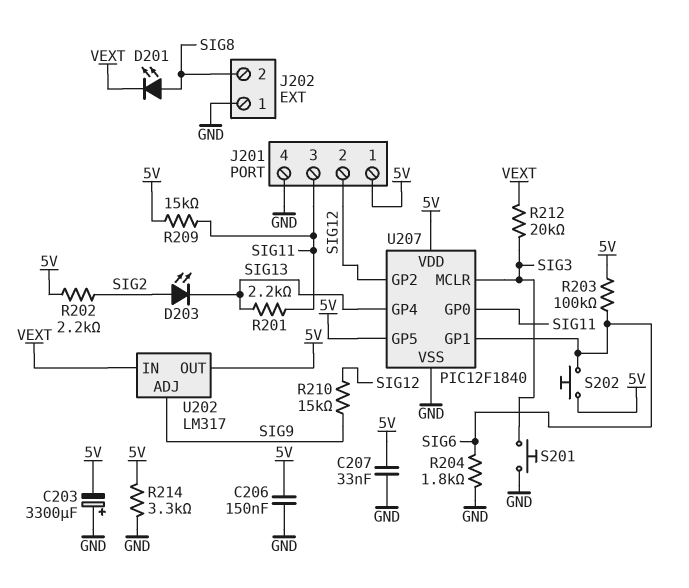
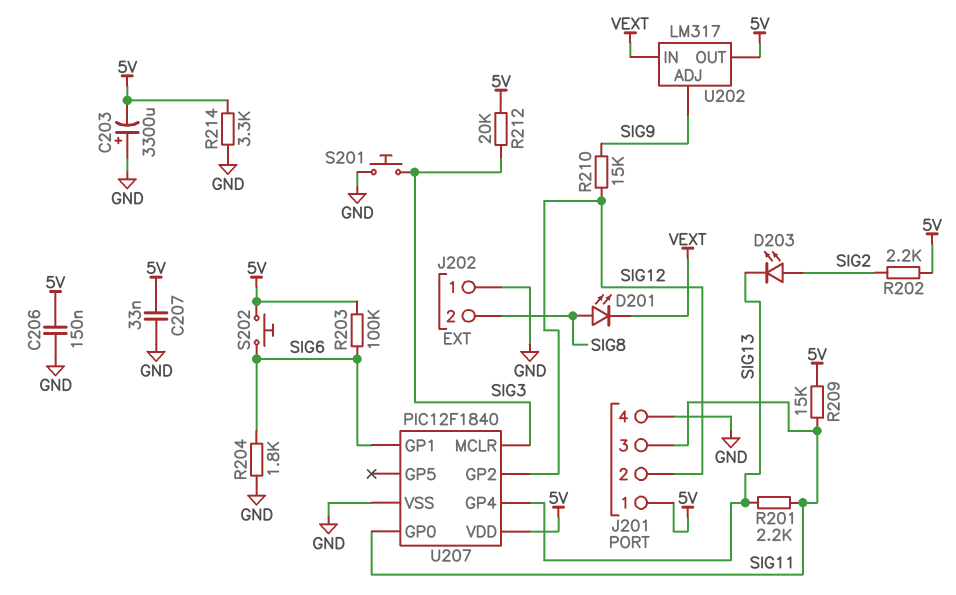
R212: 20k (SIG3, VEXT) -> 20k (5V, SIG3)
U207 pin GP5: 5V -> none

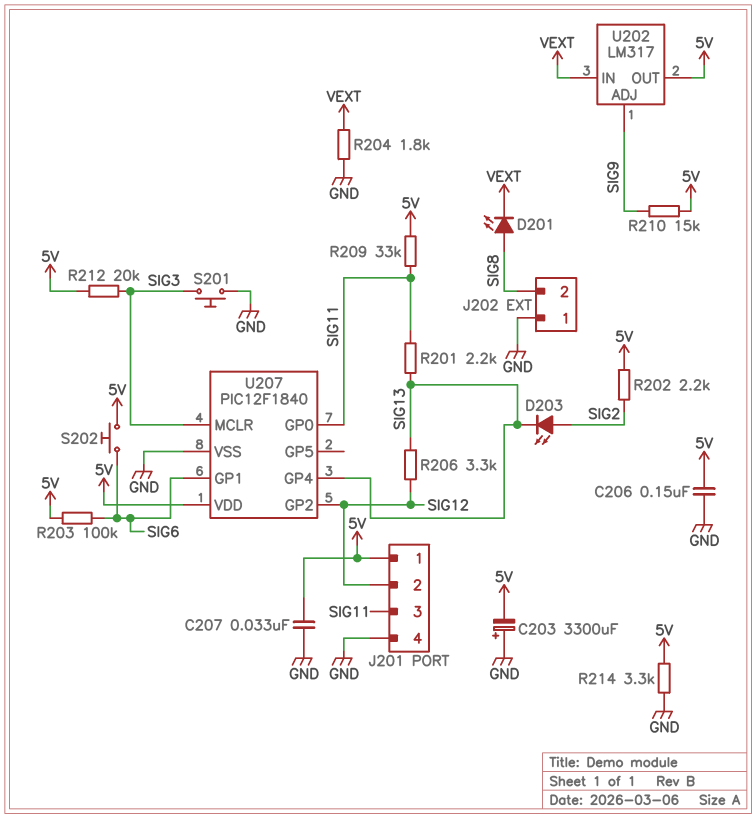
R204: 1.8k (GND, SIG6) -> 1.8k (GND, VEXT)
R206: none -> 3.3k (SIG12, SIG13)
R209: 15k (5V, SIG11) -> 33k (5V, SIG11)
R210: 15k (SIG9, SIG12) -> 15k (5V, SIG9)

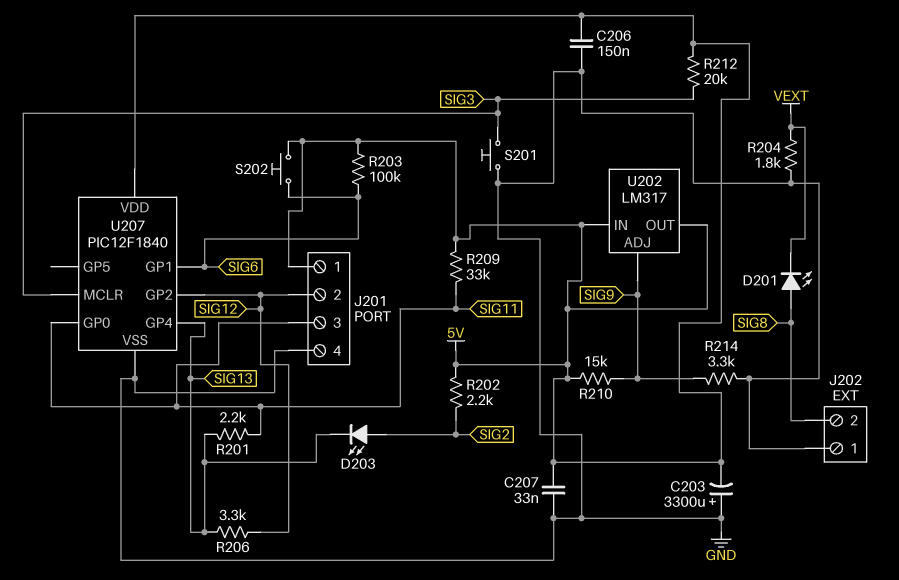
R214: 3.3k (5V, GND) -> 3.3k (GND, SIG9)
U202 pin IN: VEXT -> 5V

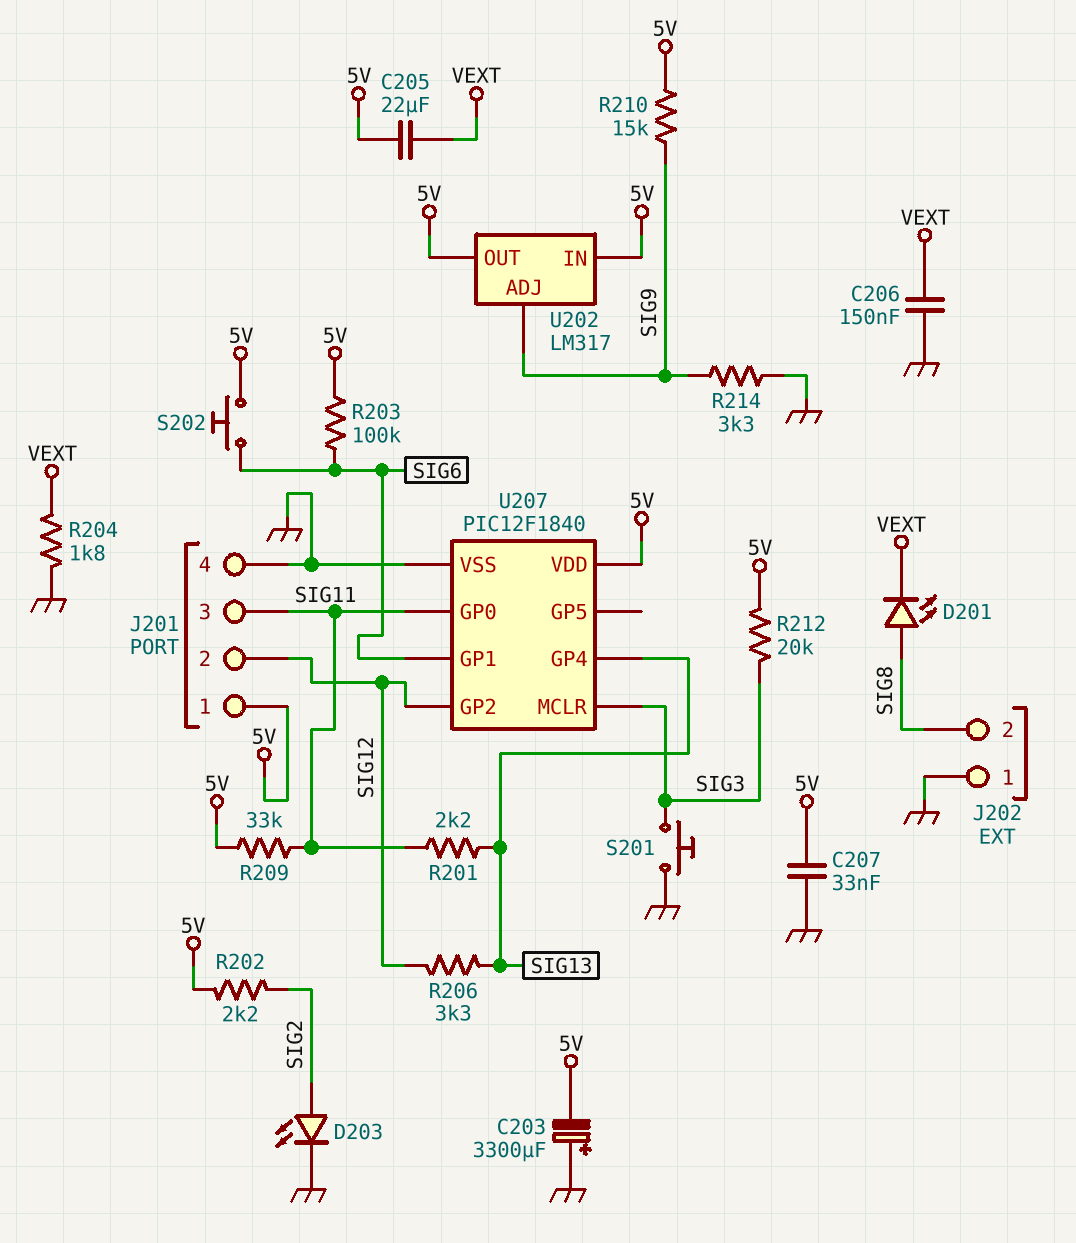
C205: none -> 22uF (5V, VEXT)
C206: 150nF (5V, GND) -> 150nF (GND, VEXT)
D203: LED (A SIG2, K SIG13) -> LED (A SIG2, K GND)

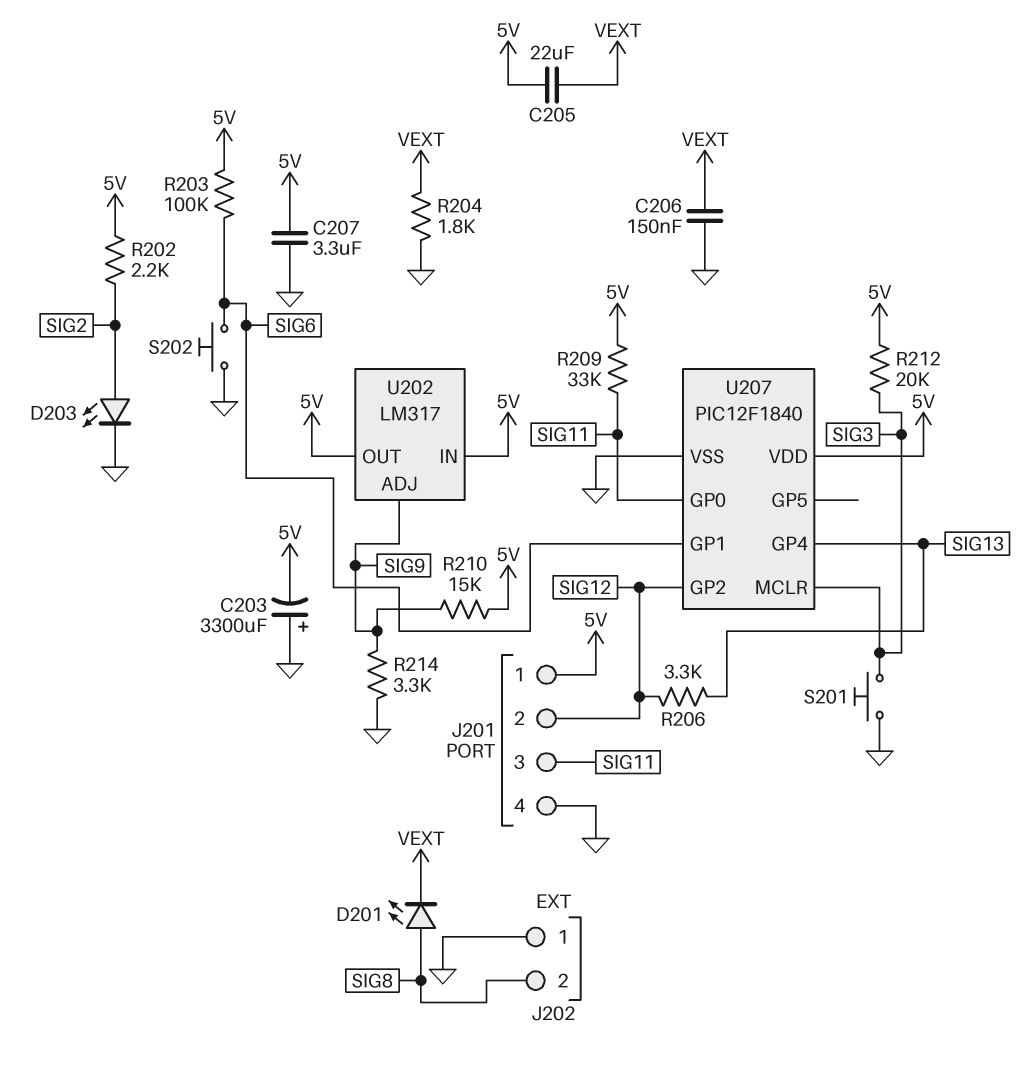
C207: 33nF (5V, GND) -> 3.3uF (5V, GND)
R201: 2.2k (SIG11, SIG13) -> none
S202: button (5V, SIG6) -> button (GND, SIG6)

